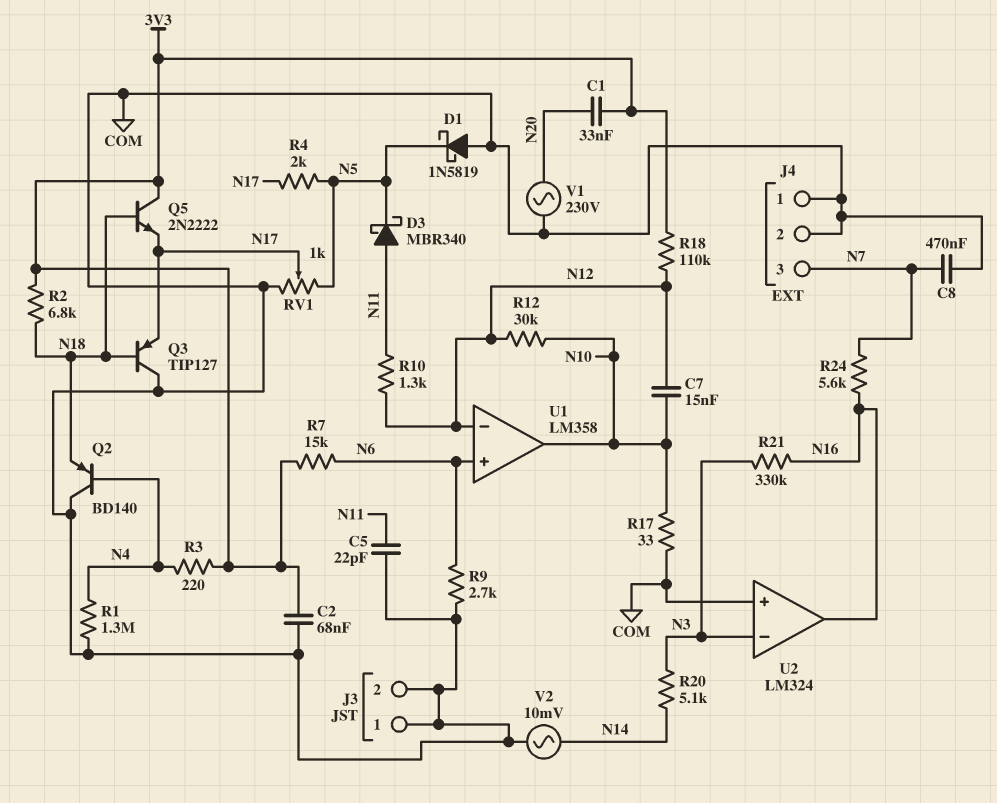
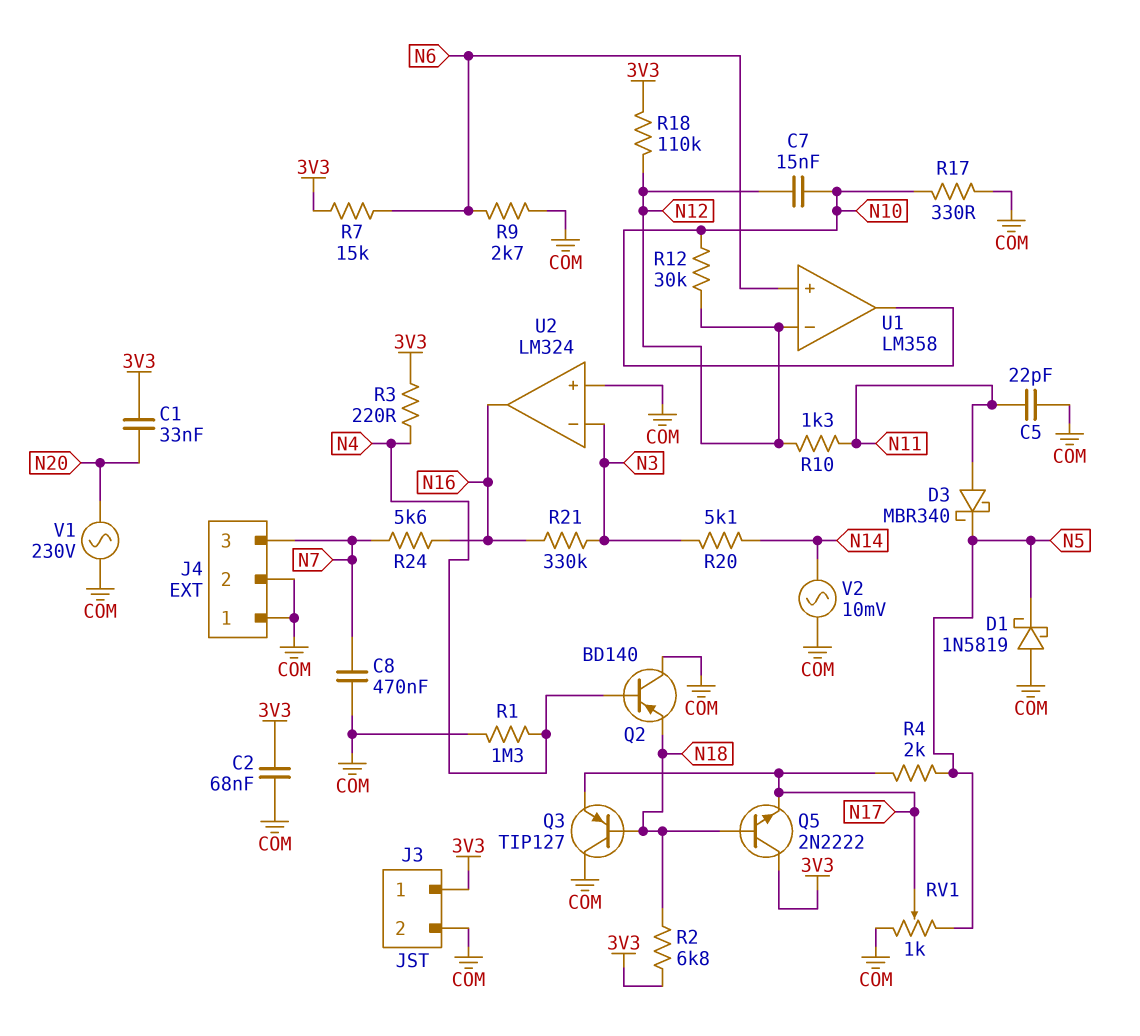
J3 pin 1: COM -> 3V3
R17: 33 (COM, N10) -> 330 (COM, N10)

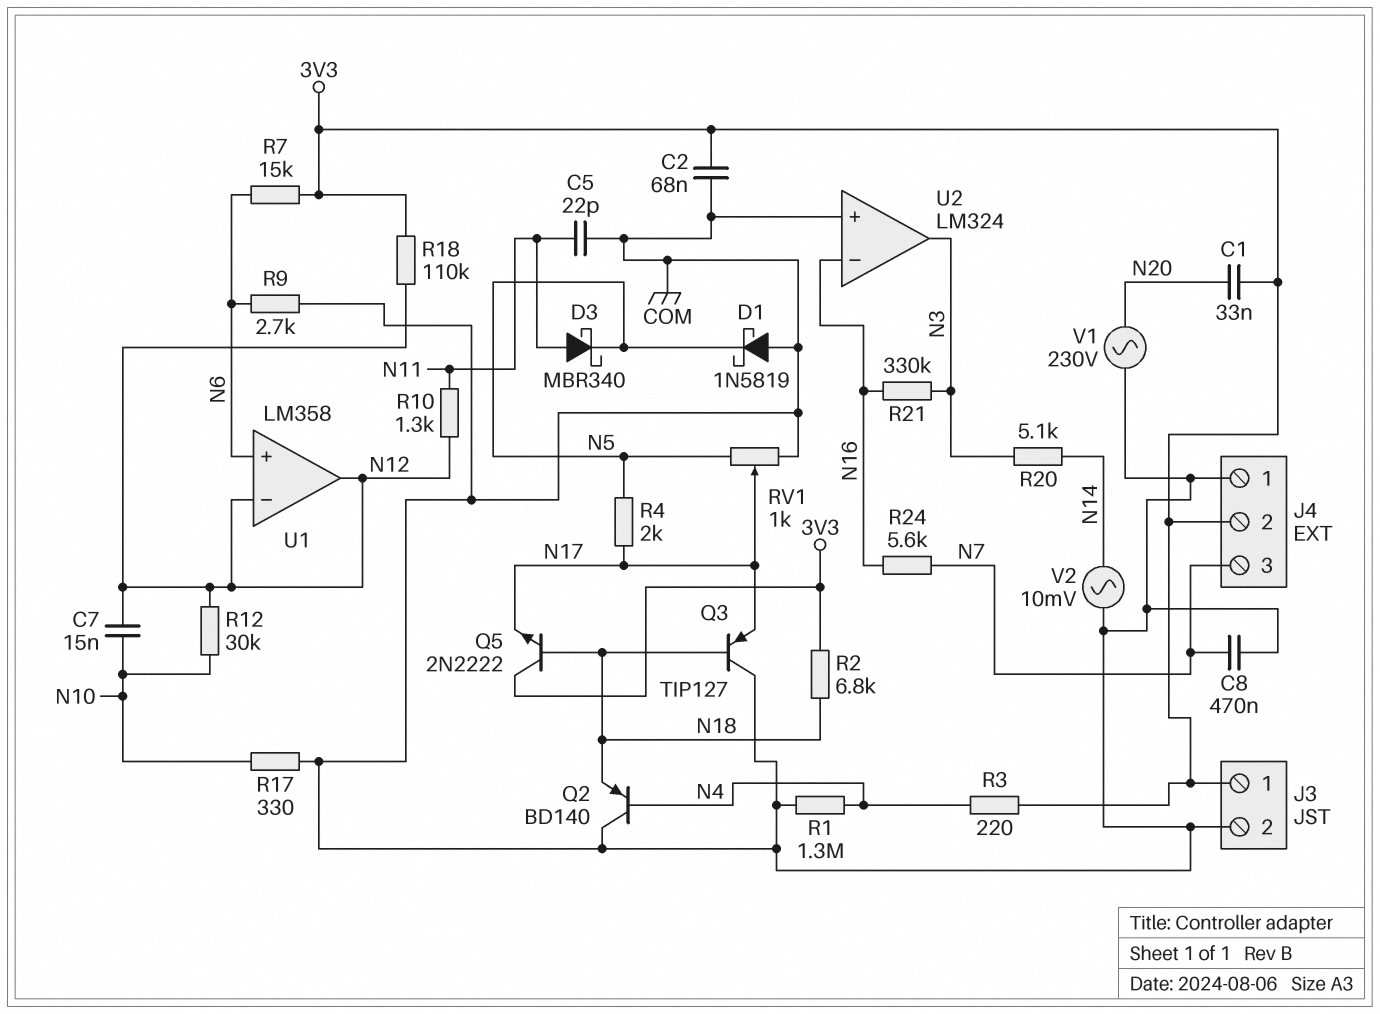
J4 pin 2: COM -> 3V3
U1 pin out: N10 -> N12
U2 pin in-: N3 -> N16
U2 pin out: N16 -> N3

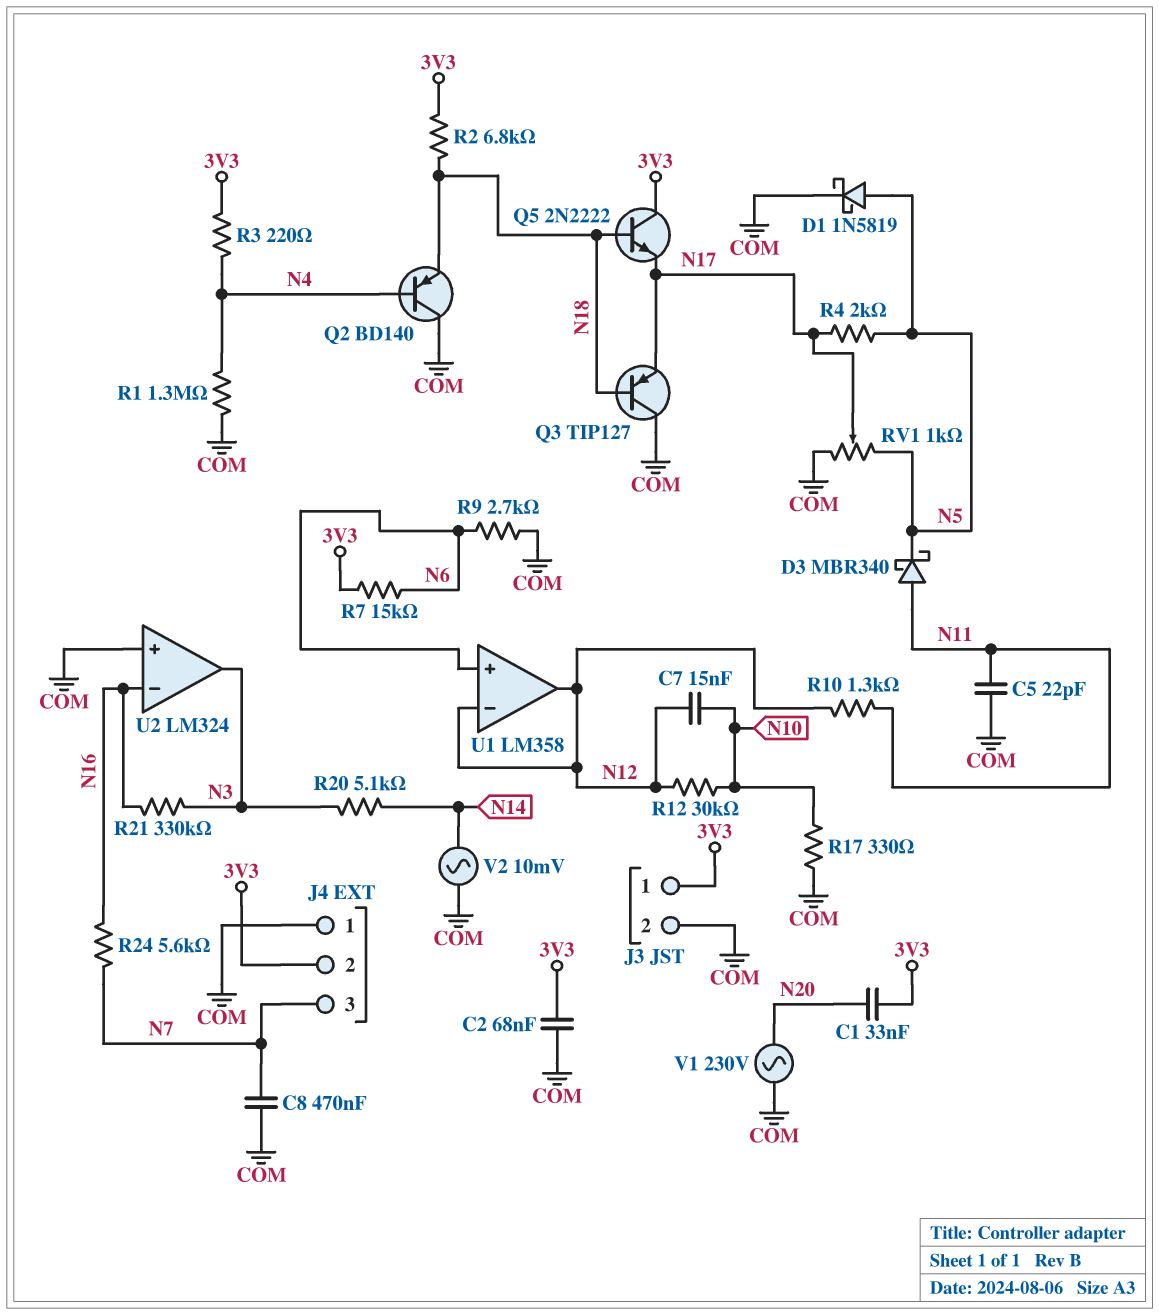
D1: schottky 1N5819 (A COM, K N5) -> schottky 1N5819 (A N5, K COM)
R18: 110k (3V3, N12) -> none

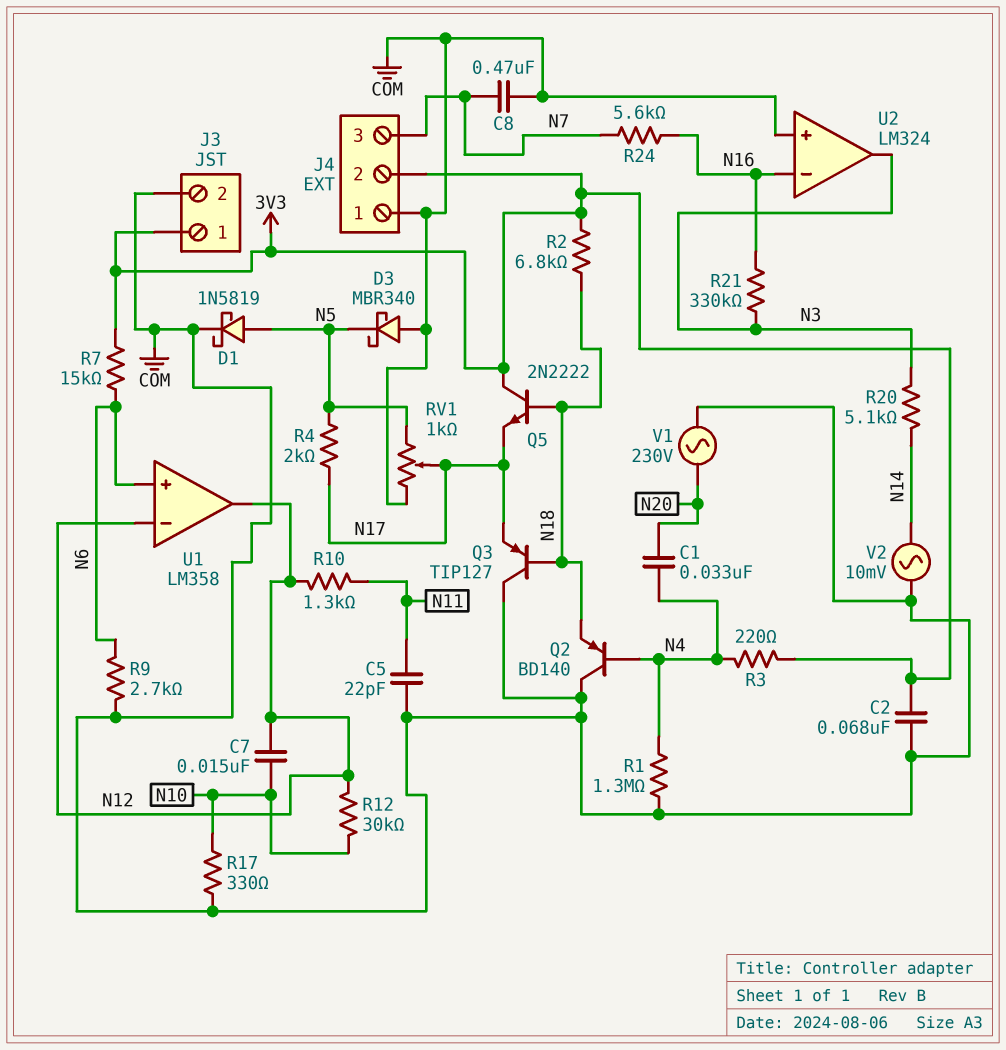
C1: 33nF (3V3, N20) -> 33nF (N4, N20)
D3: schottky MBR340 (A N11, K N5) -> schottky MBR340 (A COM, K N5)

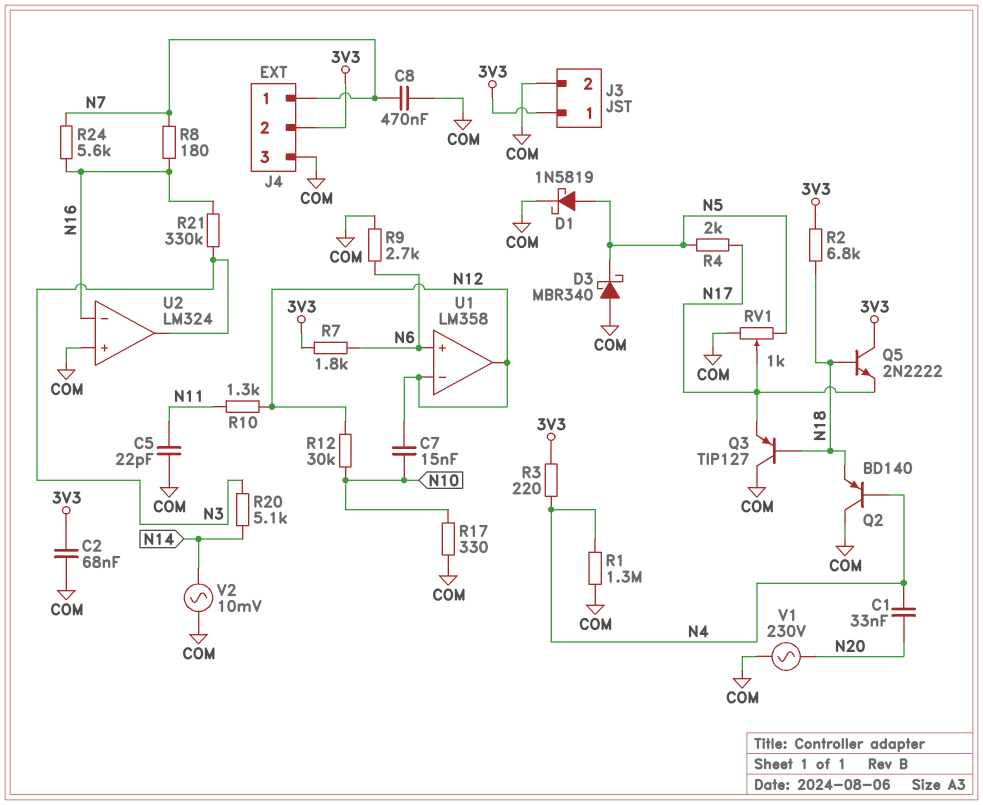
J4 pin 1: COM -> N7
J4 pin 3: N7 -> COM
R7: 15k (3V3, N6) -> 1.8k (3V3, N6)
R8: none -> 180 (N7, N16)

